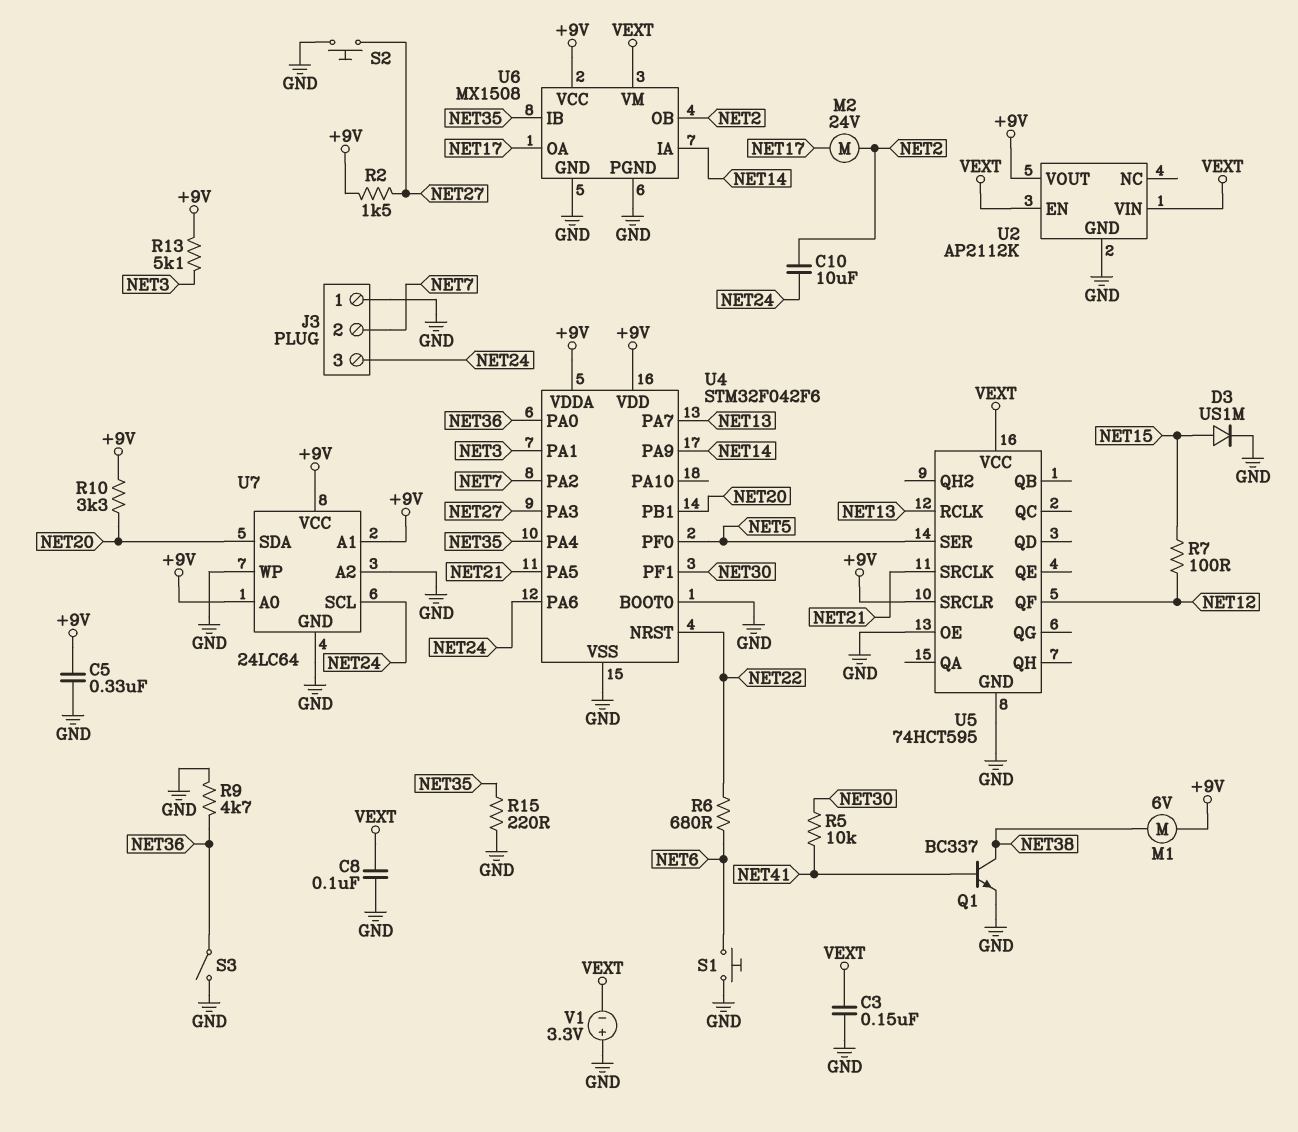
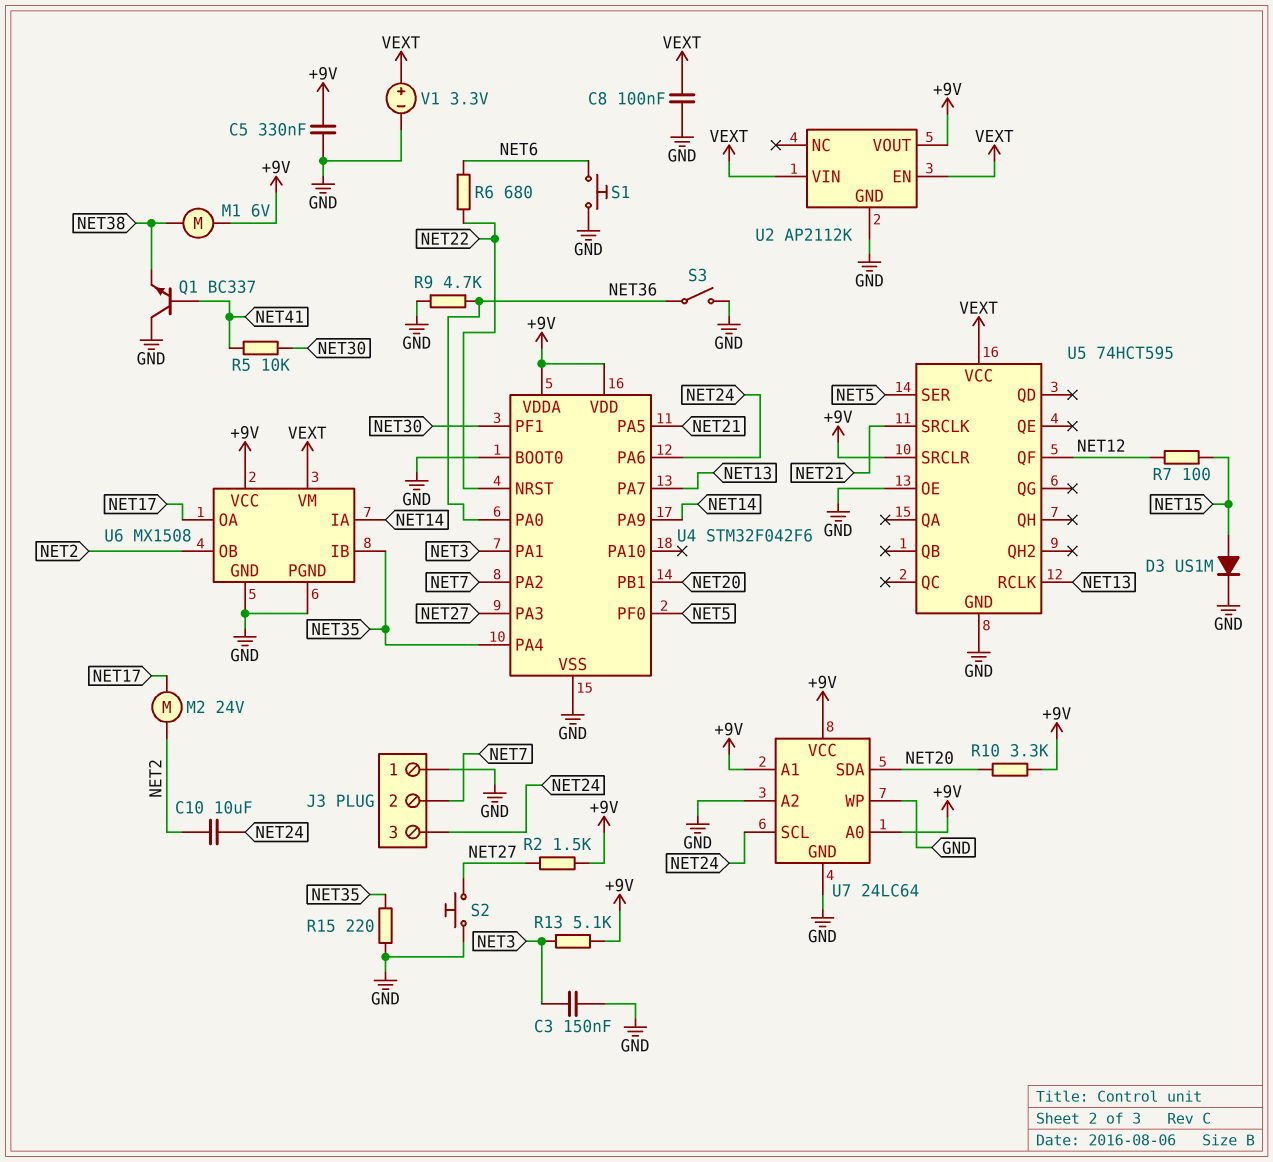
C3: 150nF (GND, VEXT) -> 150nF (GND, NET3)
Q1: NPN BC337 (B NET41, C NET38, E GND) -> NPN BC337 (B NET41, C GND, E NET38)
V1: 3.3V (plus GND, minus VEXT) -> 3.3V (plus VEXT, minus GND)

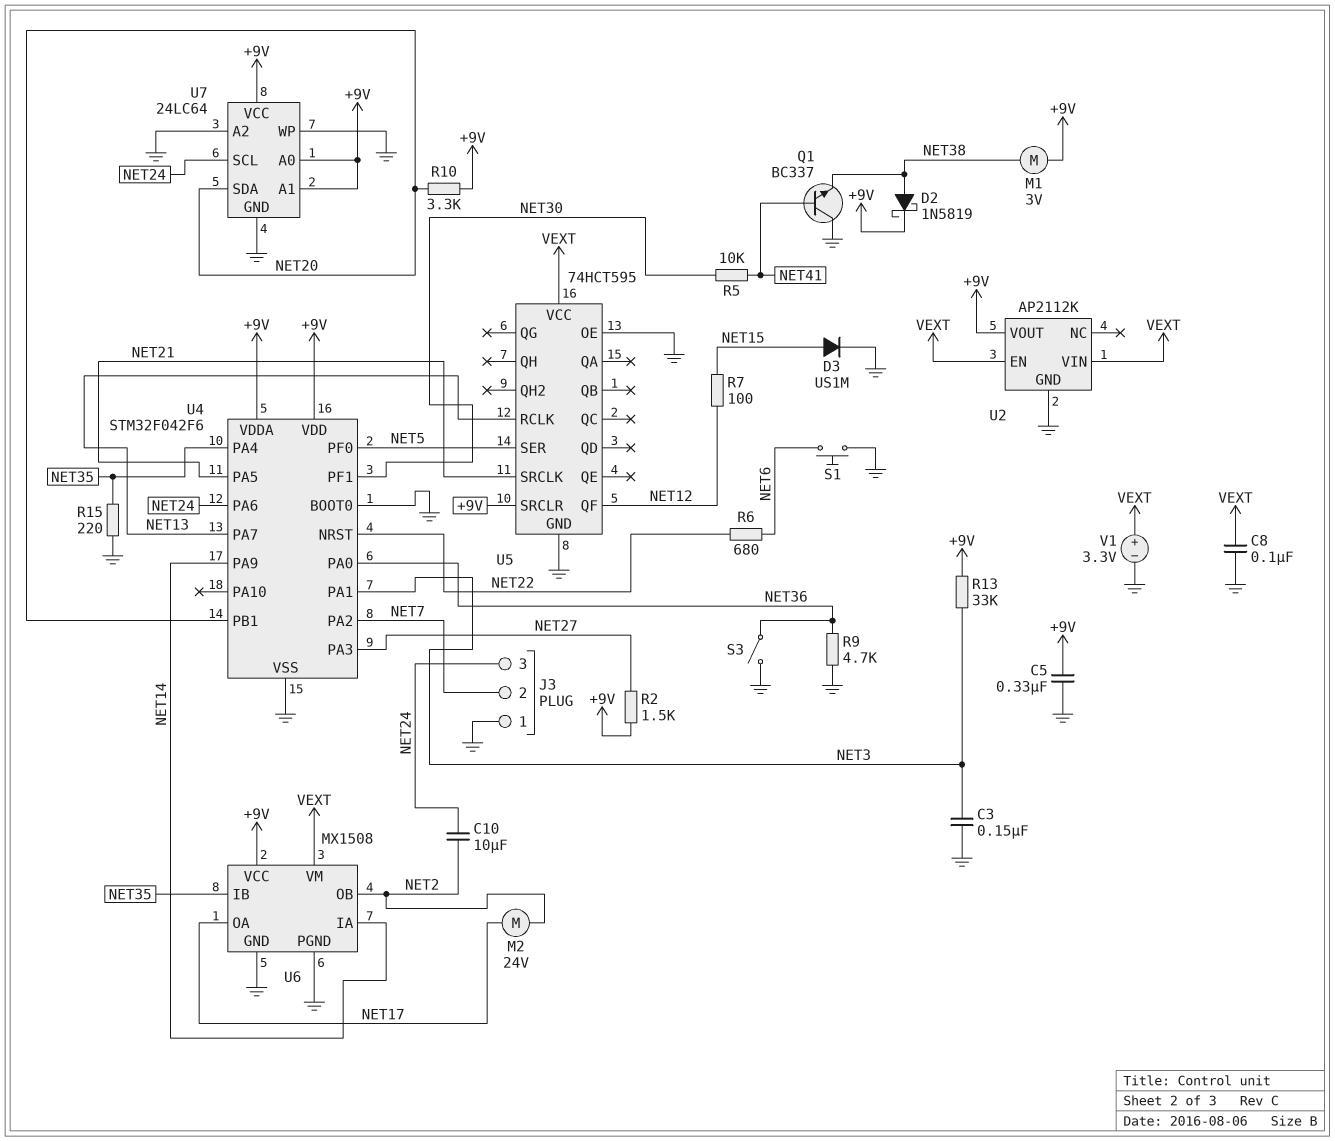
D2: none -> schottky 1N5819 (A NET38, K +9V)
M1: motor 6V (+9V, NET38) -> motor 3V (+9V, NET38)
R13: 5.1k (+9V, NET3) -> 33k (+9V, NET3)
S2: button (GND, NET27) -> none

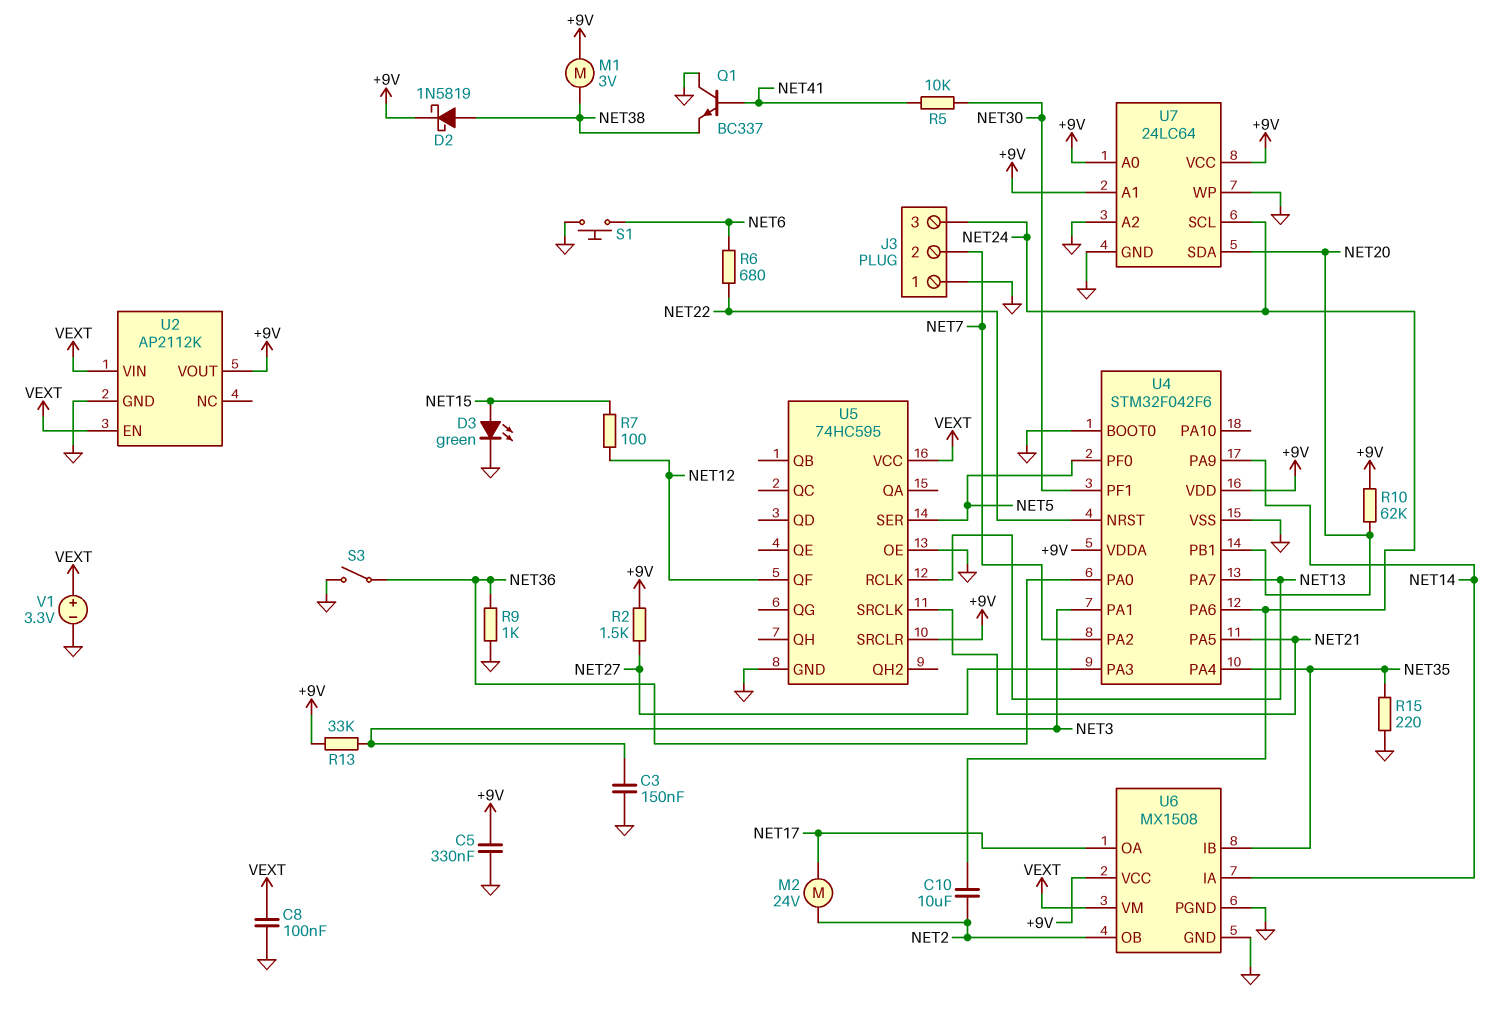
D3: diode US1M (A NET15, K GND) -> LED green (A NET15, K GND)
R9: 4.7k (GND, NET36) -> 1k (GND, NET36)
R10: 3.3k (+9V, NET20) -> 62k (+9V, NET20)
U5: 74HCT595 -> 74HC595

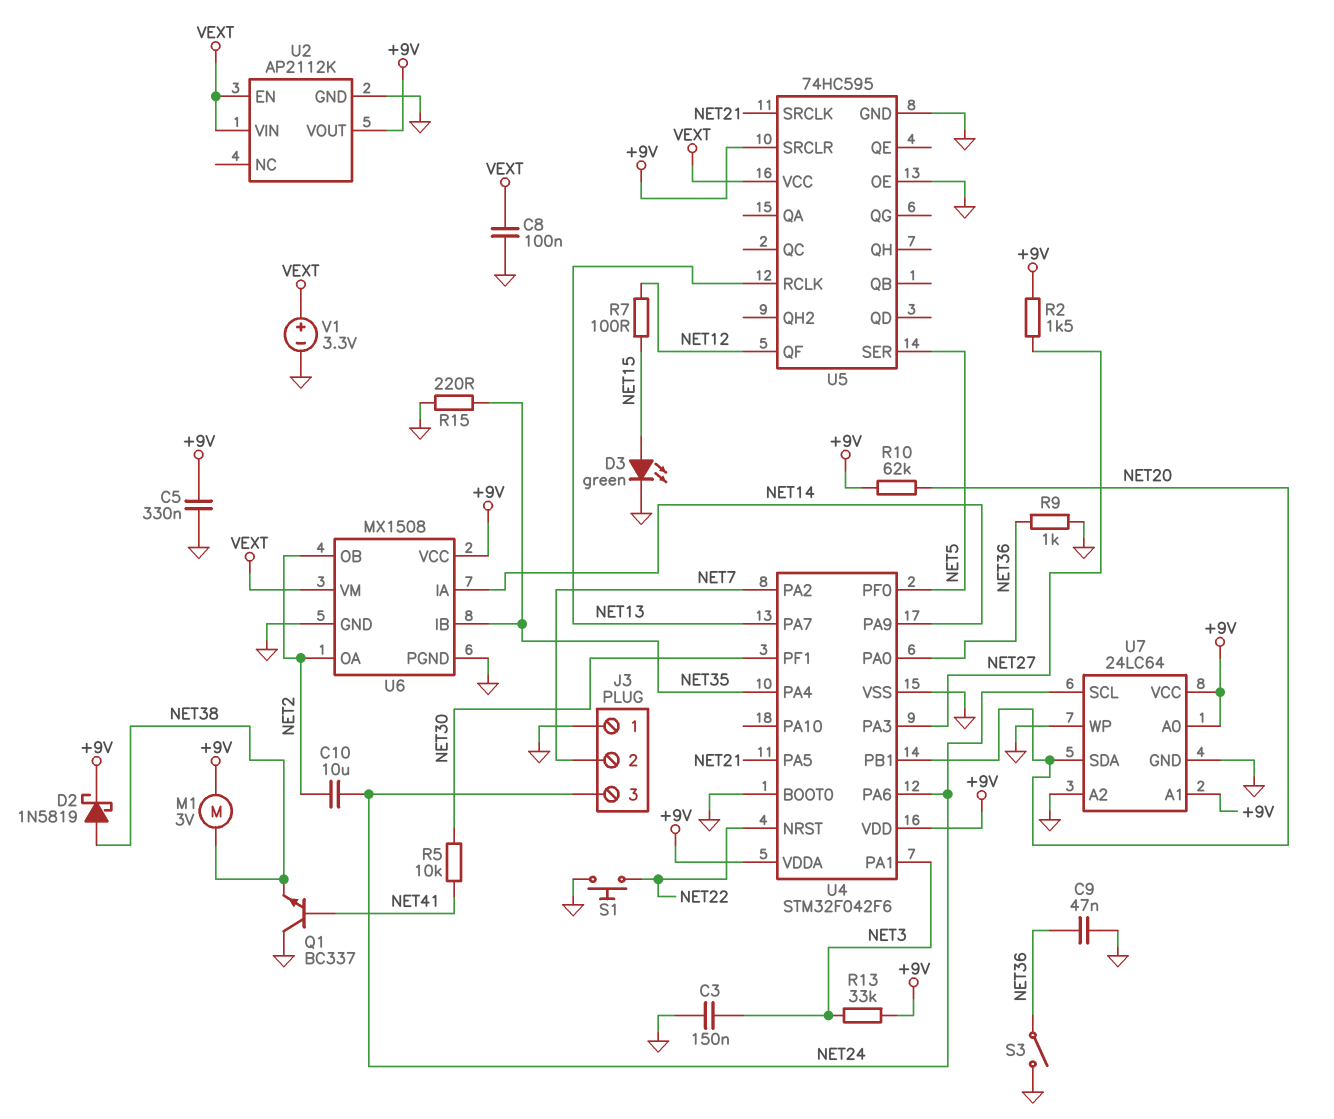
C9: none -> 47nF (GND, NET36)
M2: motor 24V (NET2, NET17) -> none
R6: 680 (NET6, NET22) -> none
S1: button (GND, NET6) -> button (GND, NET22)
U6 pin OA: NET17 -> NET2

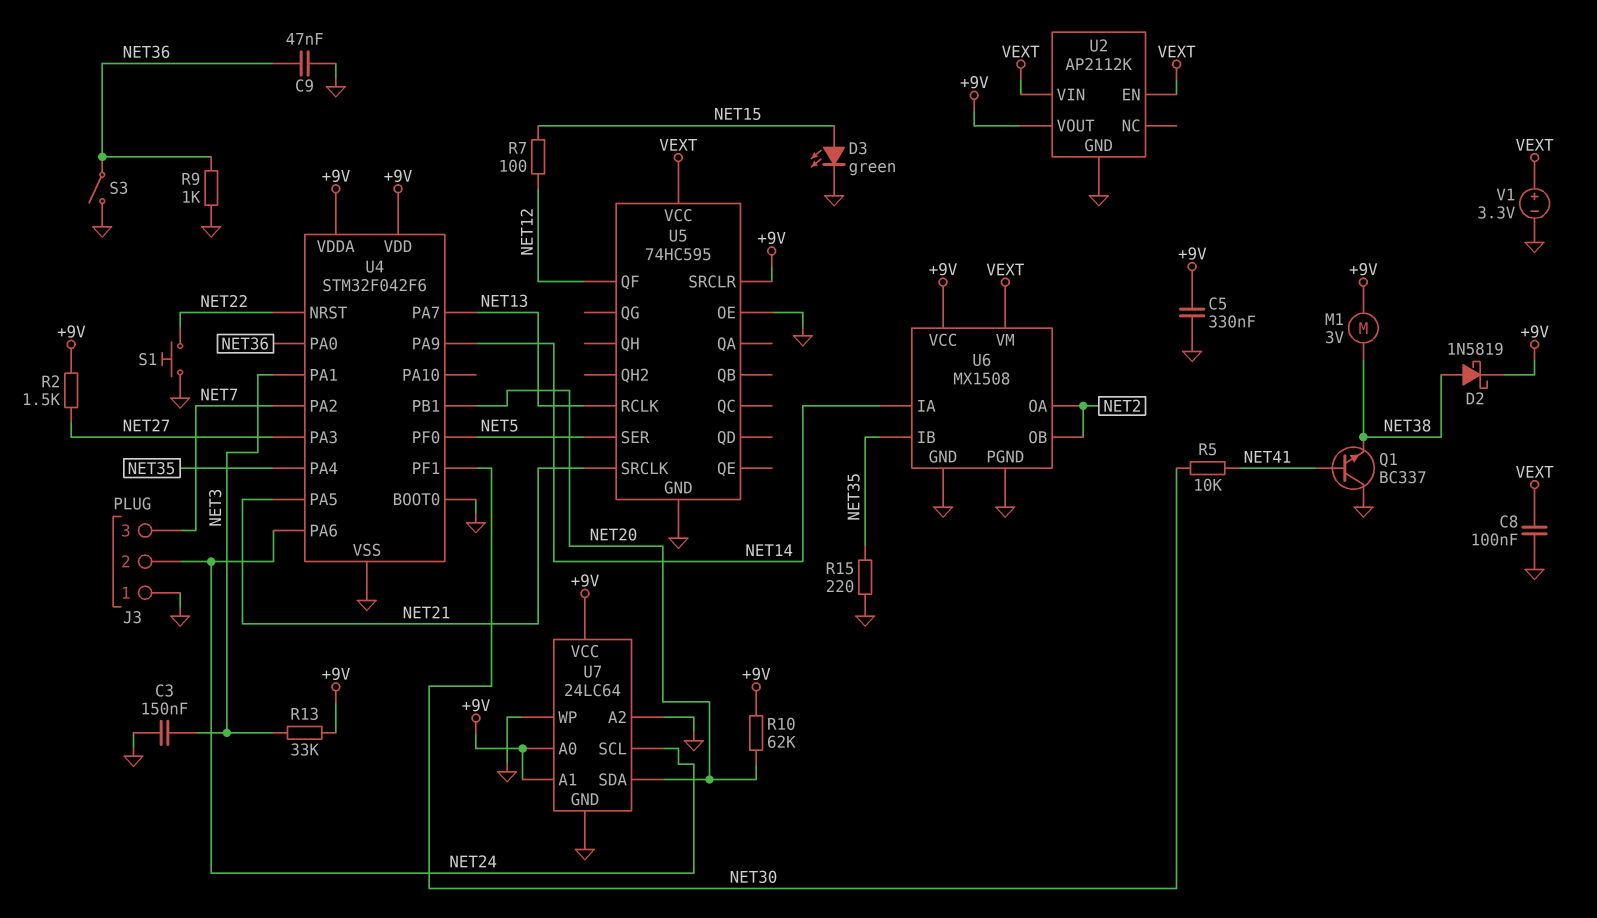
C10: 10uF (NET2, NET24) -> none
J3 pin 2: NET7 -> NET24
J3 pin 3: NET24 -> NET7

